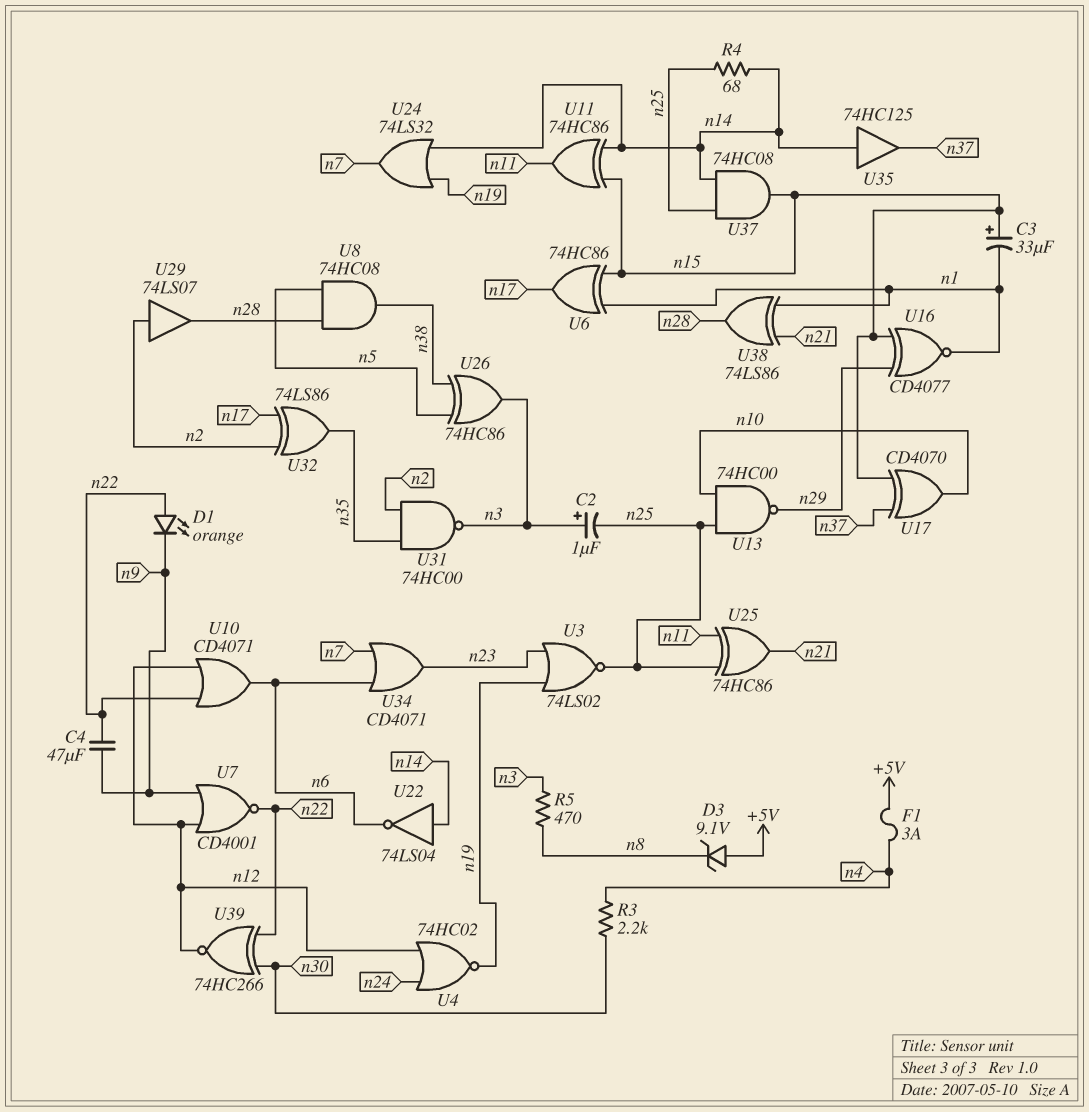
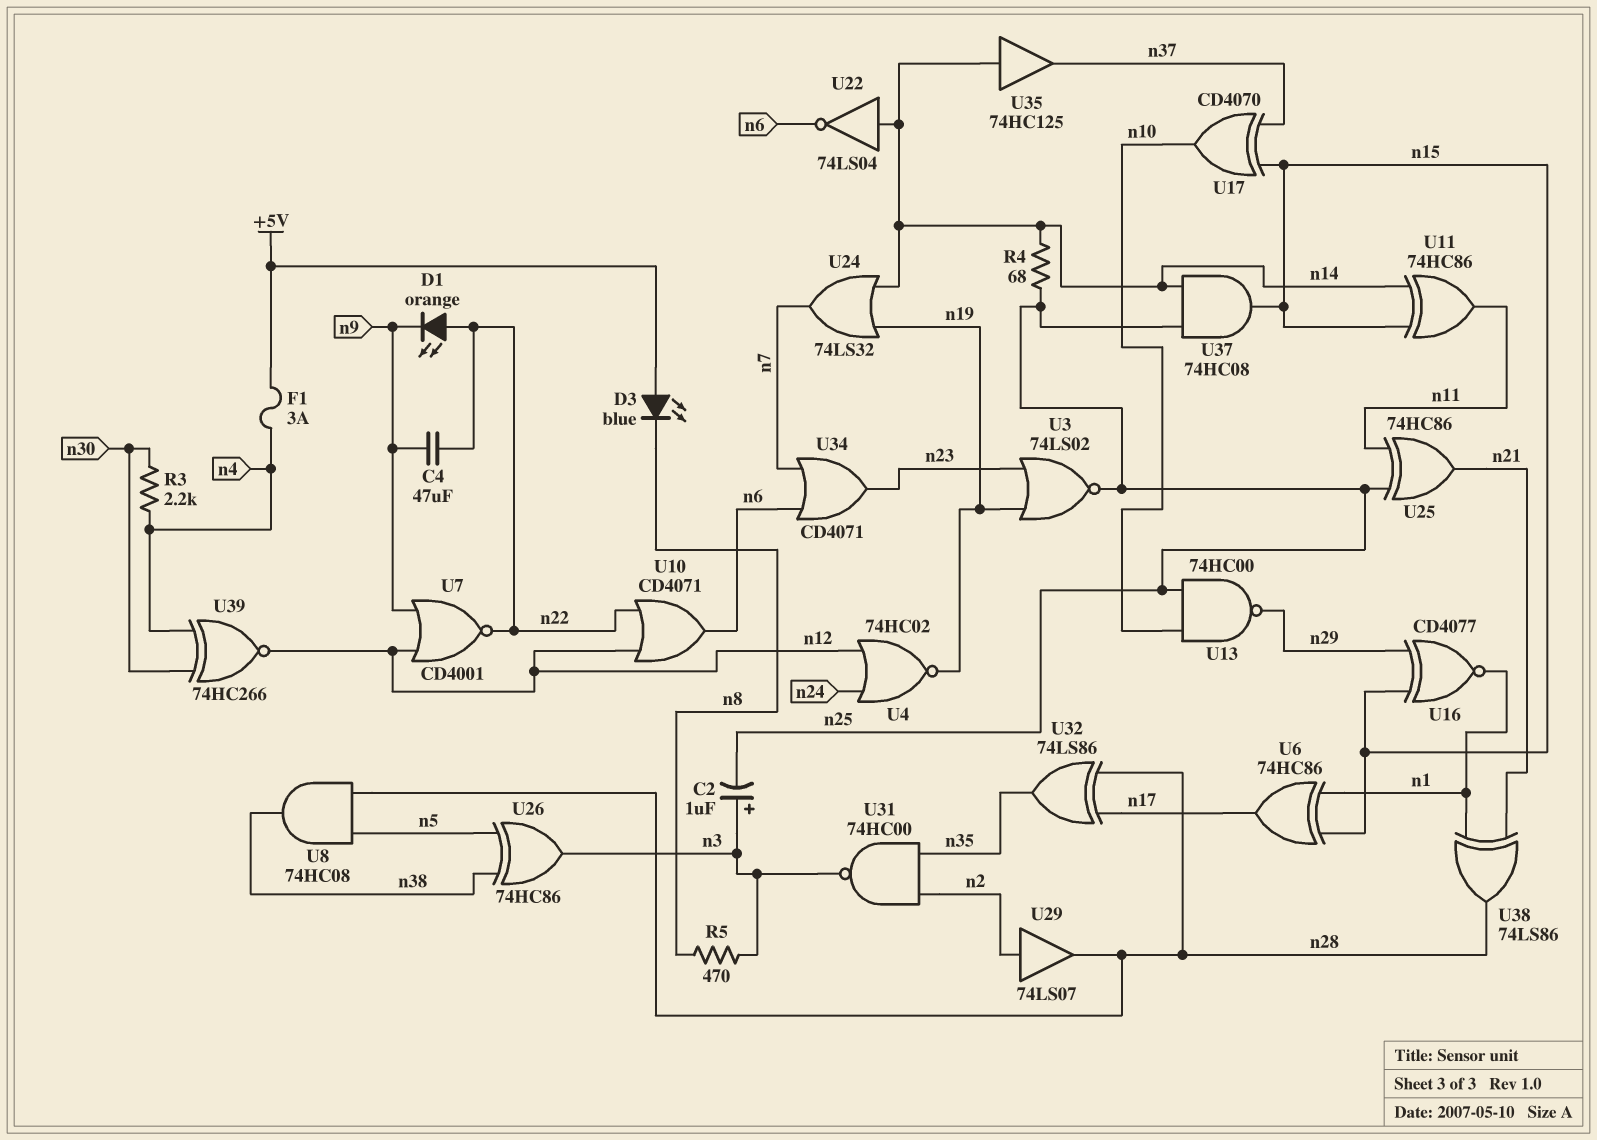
C3: 33uF (plus n15, minus n1) -> none
D3: zener 9.1V (A +5V, K n8) -> LED blue (A +5V, K n8)
U32: XOR 74LS86 (in n2, in n17, out n35) -> XOR 74LS86 (in n17, in n28, out n35)
U39: XNOR 74HC266 (in n22, in n30, out n12) -> XNOR 74HC266 (in n4, in n30, out n12)

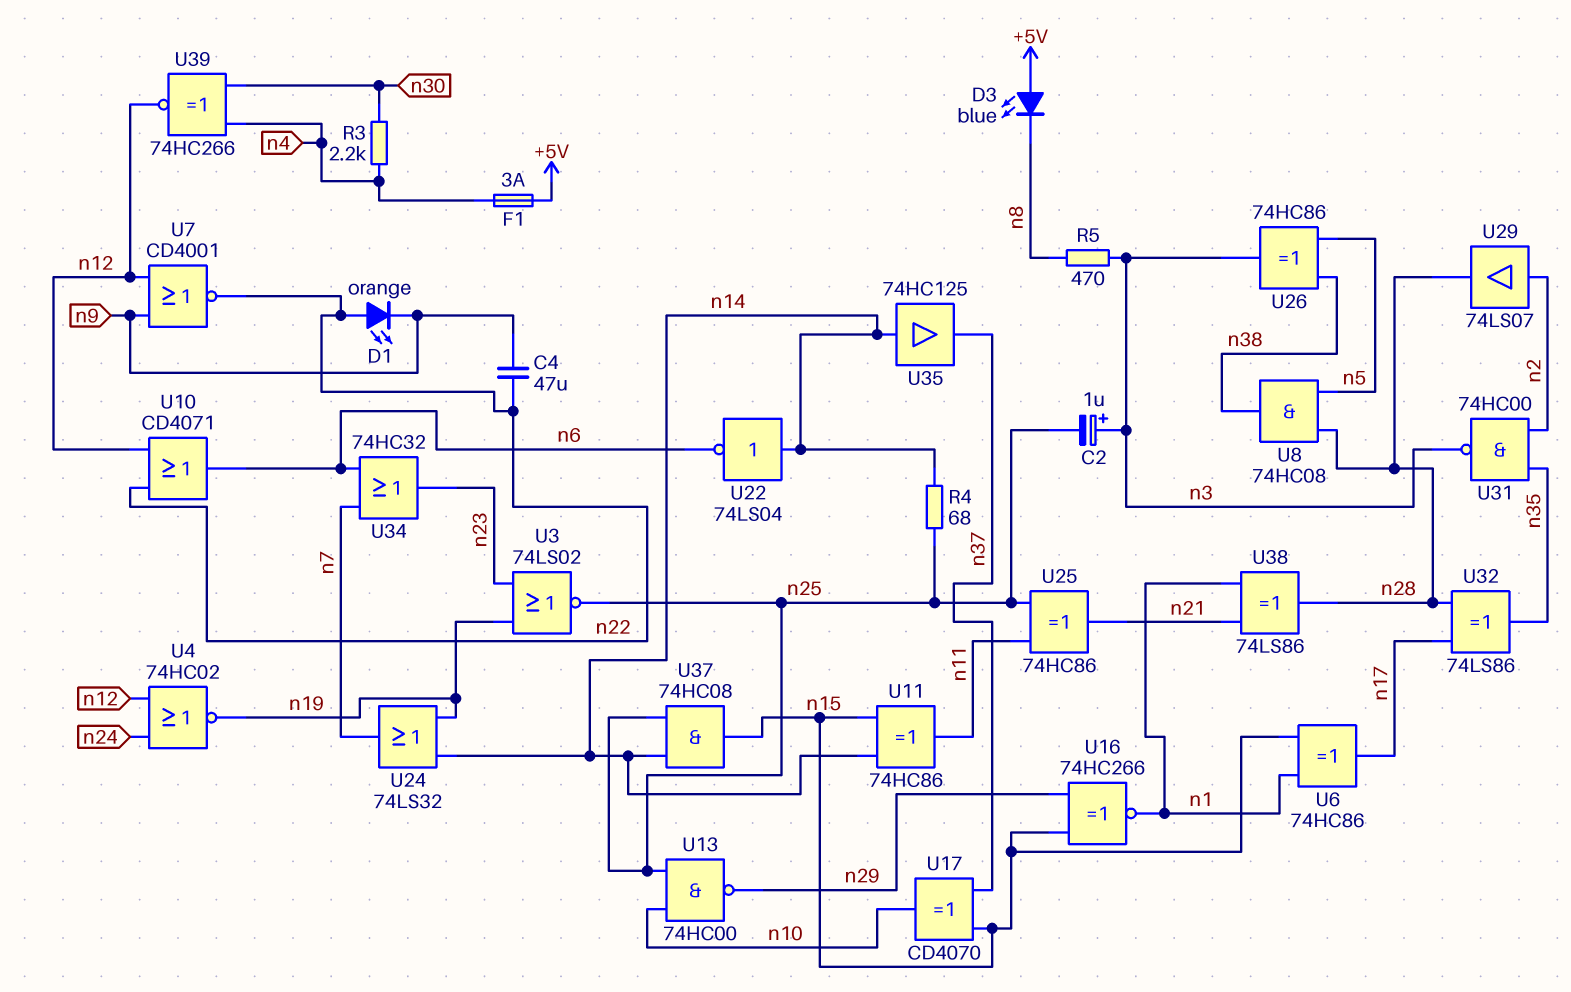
U16: XNOR CD4077 (in n15, in n29, out n1) -> XNOR 74HC266 (in n15, in n29, out n1)
U34: OR CD4071 (in n6, in n7, out n23) -> OR 74HC32 (in n6, in n7, out n23)

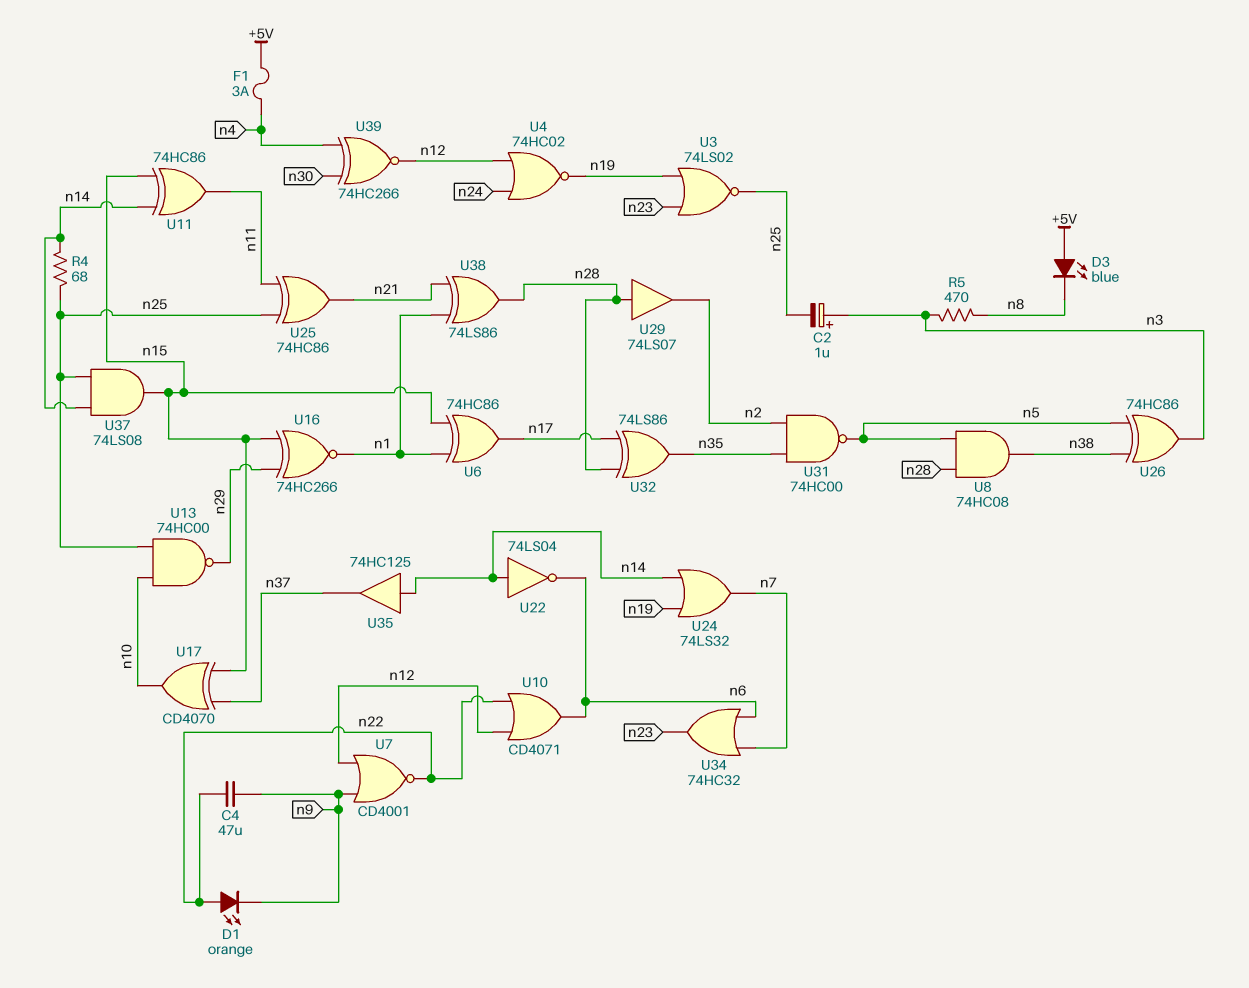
R3: 2.2k (n4, n30) -> none
U29: buffer 74LS07 (in n2, out n28) -> buffer 74LS07 (in n28, out n2)
U31: NAND 74HC00 (in n2, in n35, out n3) -> NAND 74HC00 (in n2, in n35, out n5)
U37: AND 74HC08 (in n14, in n25, out n15) -> AND 74LS08 (in n14, in n25, out n15)

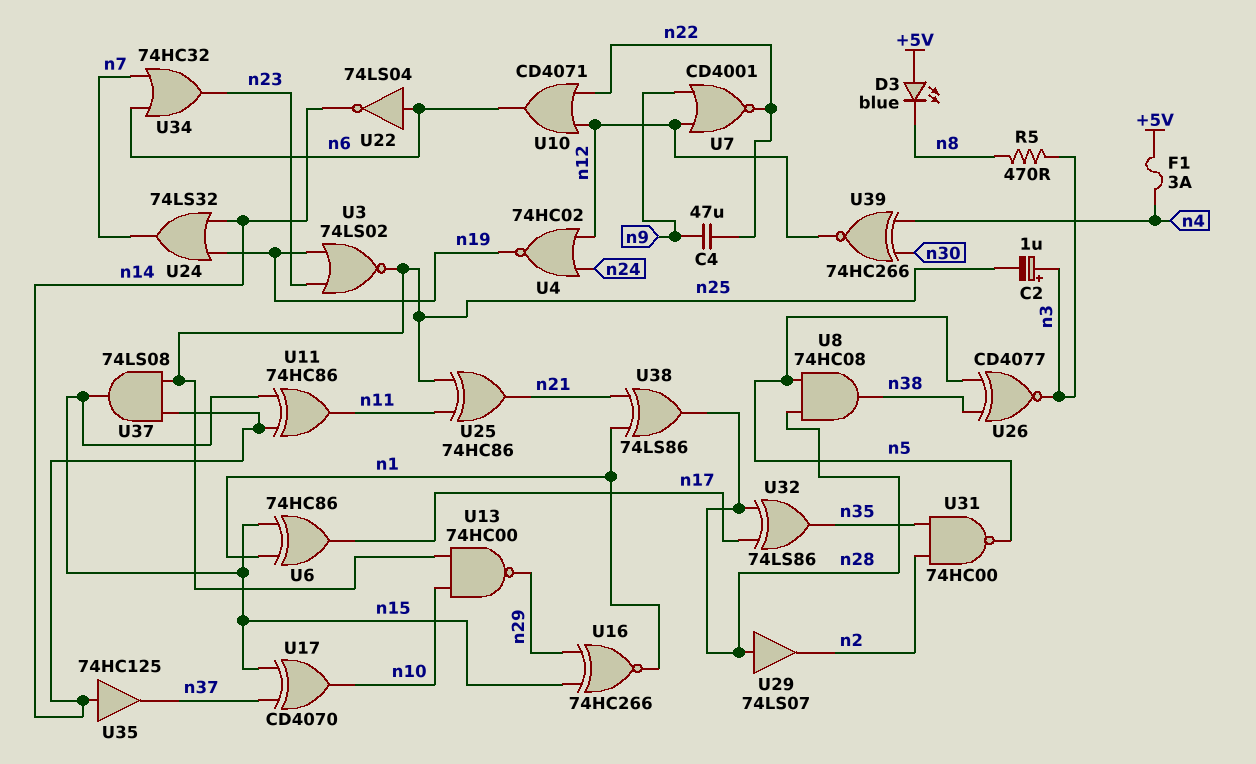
D1: LED orange (A n22, K n9) -> none
R4: 68 (n14, n25) -> none
U22: NOT 74LS04 (in n14, out n6) -> NOT 74LS04 (in n6, out n14)
U26: XOR 74HC86 (in n5, in n38, out n3) -> XNOR CD4077 (in n5, in n38, out n3)

